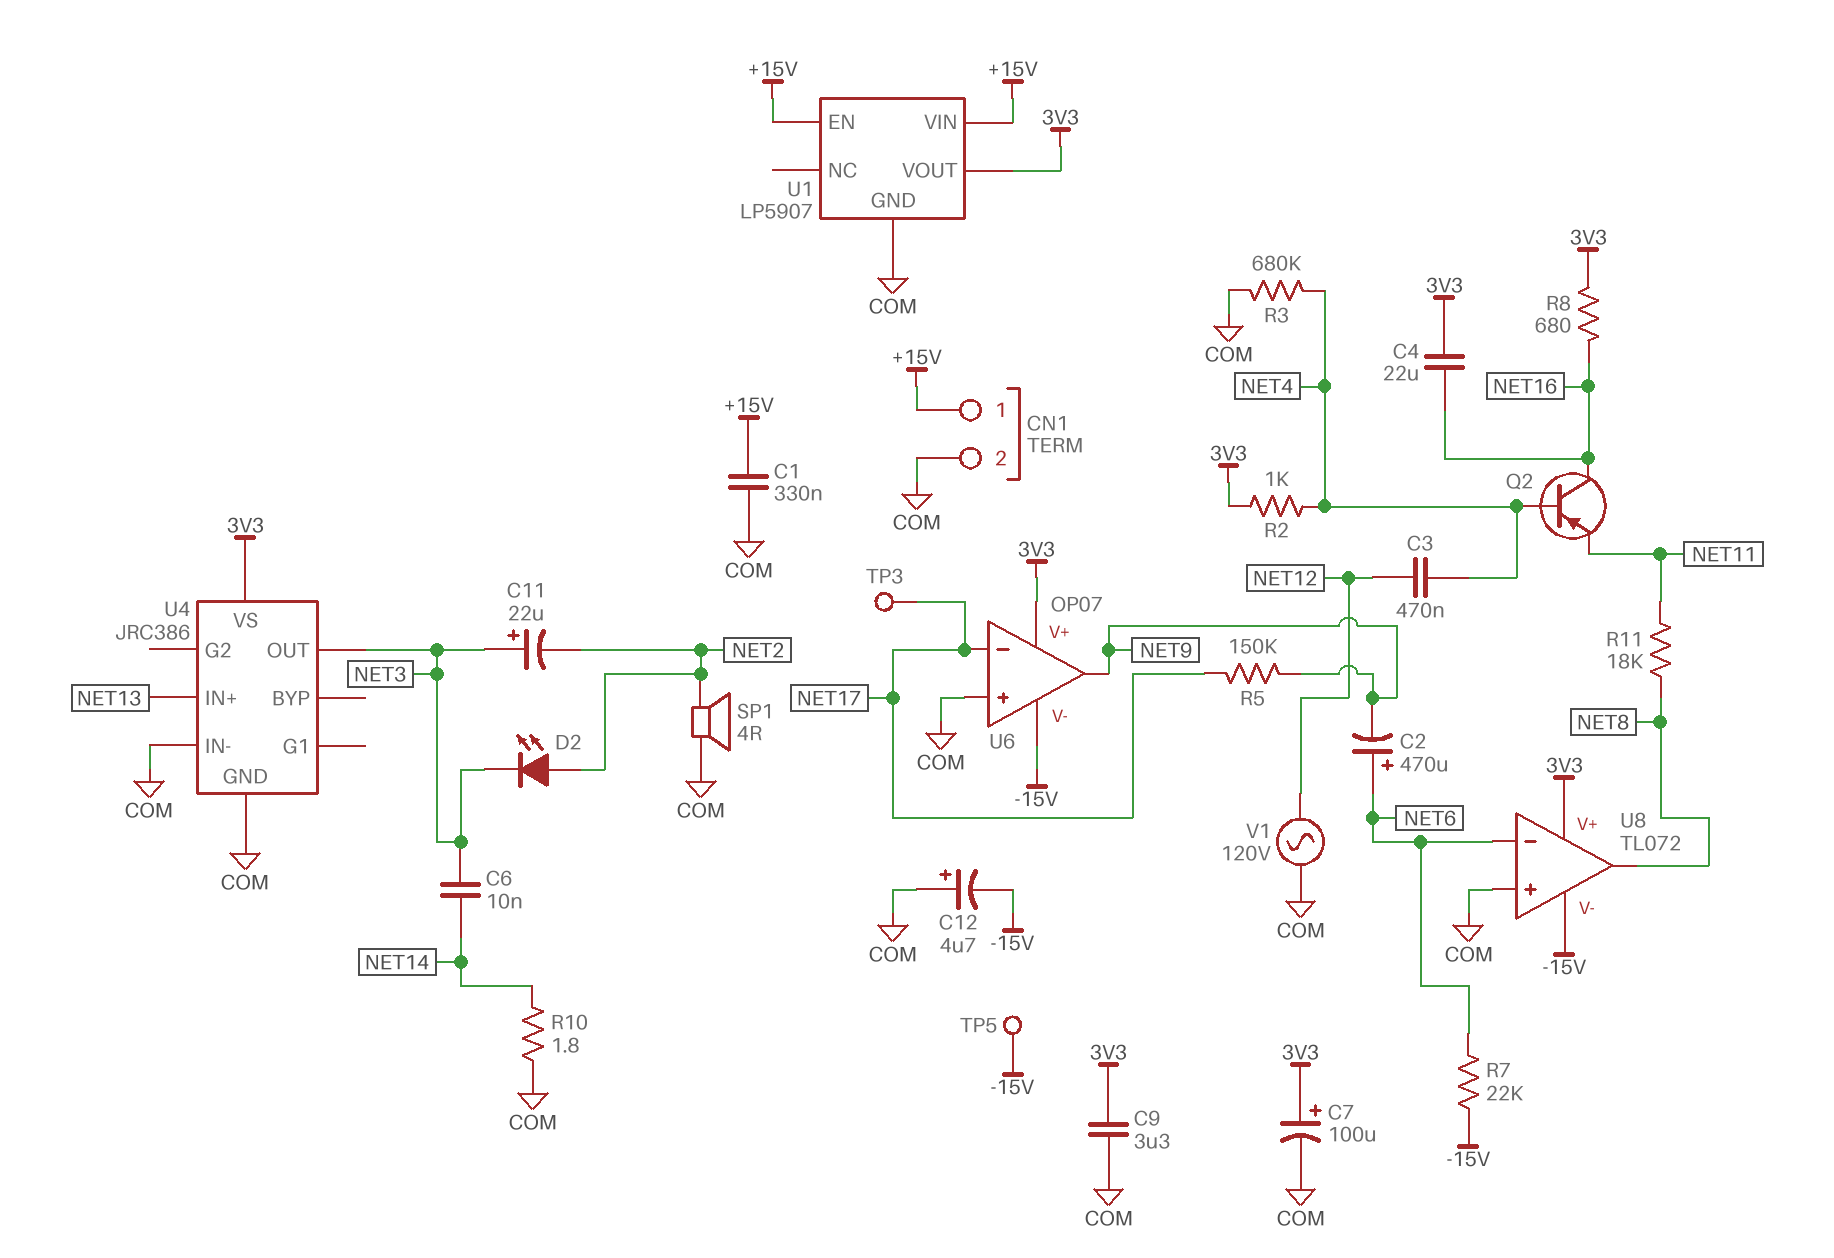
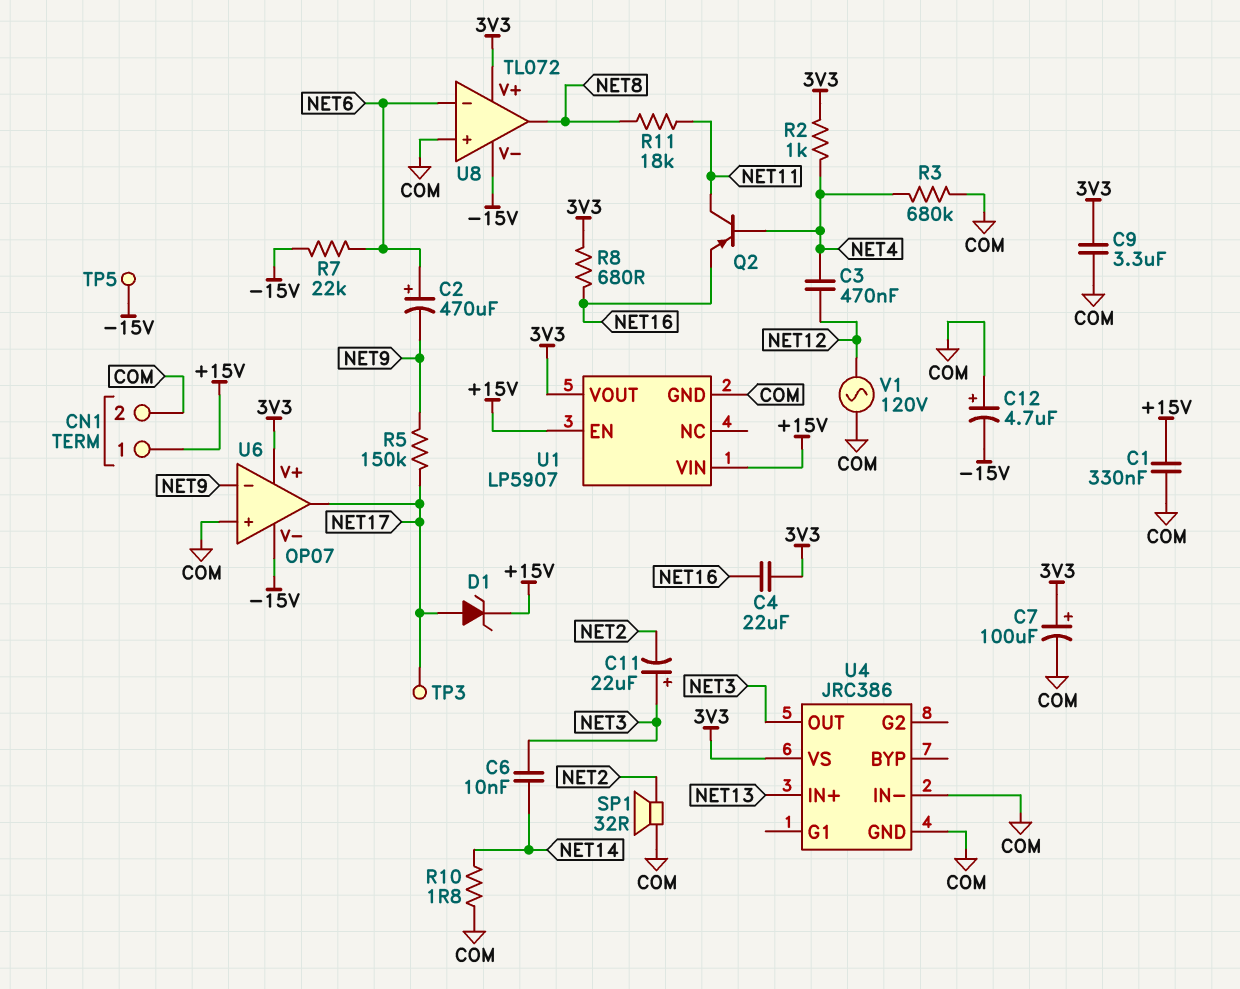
D1: none -> zener (A NET17, K +15V)
D2: LED (A NET2, K NET3) -> none
Q2: PNP (B NET4, C NET16, E NET11) -> PNP (B NET4, C NET11, E NET16)
SP1: speaker 4R (COM, NET2) -> speaker 32R (COM, NET2)
U6 pin in-: NET17 -> NET9
U6 pin out: NET9 -> NET17

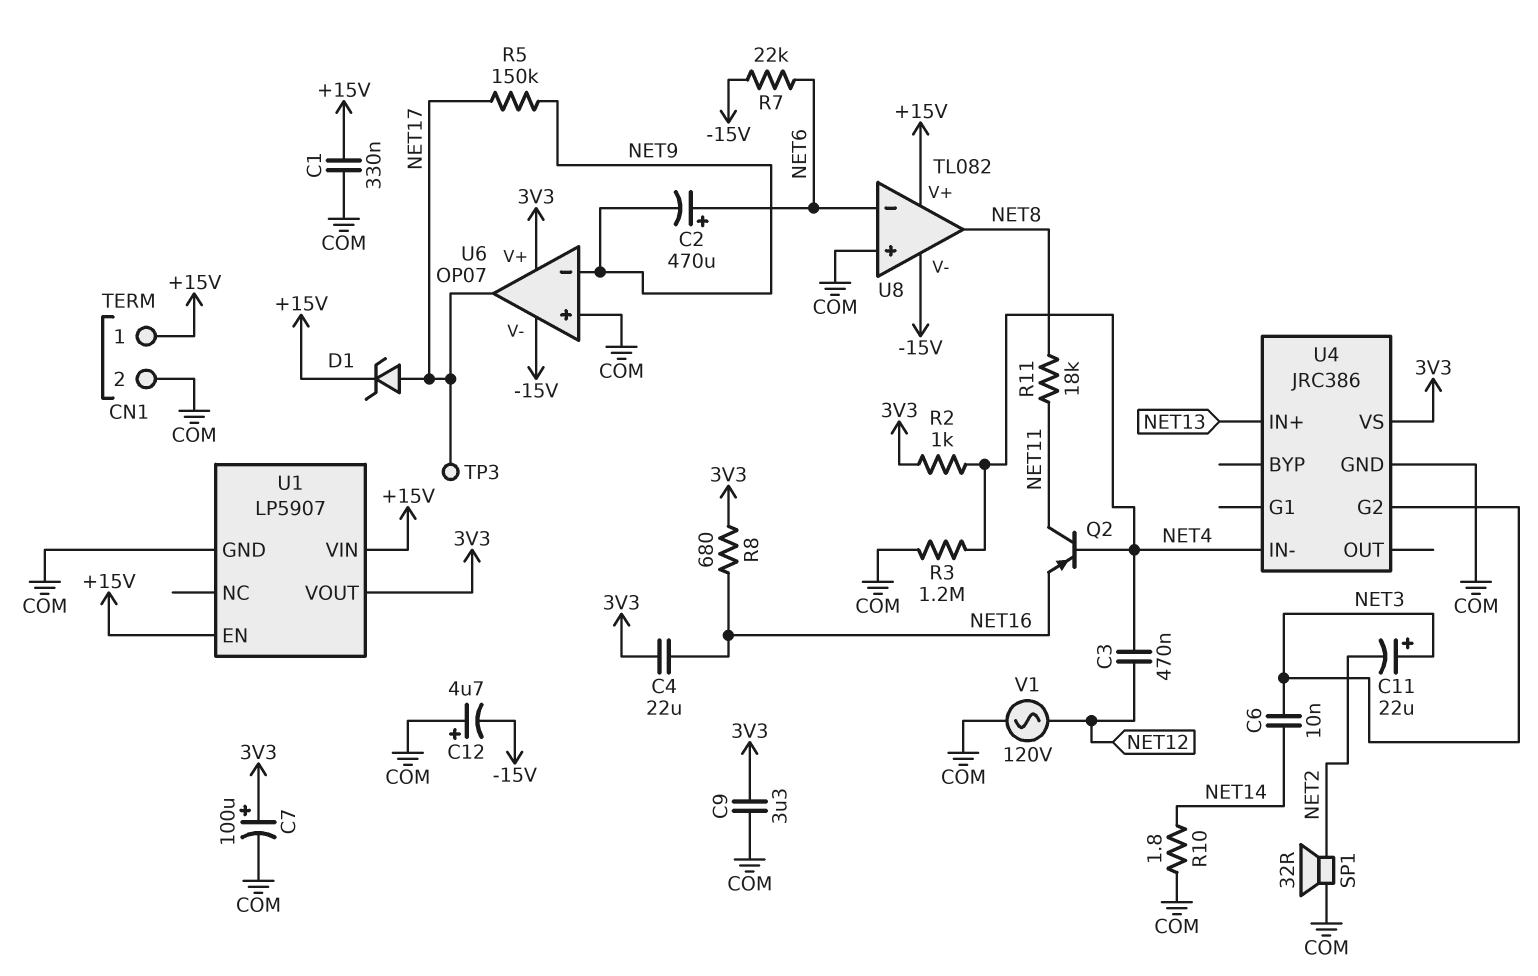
R3: 680k (COM, NET4) -> 1.2M (COM, NET4)
TP5: test point (-15V) -> none
U4 pin G2: none -> NET3
U4 pin IN-: COM -> NET4
U4 pin OUT: NET3 -> none
U8: TL072 -> TL082
U8 pin V+: 3V3 -> +15V

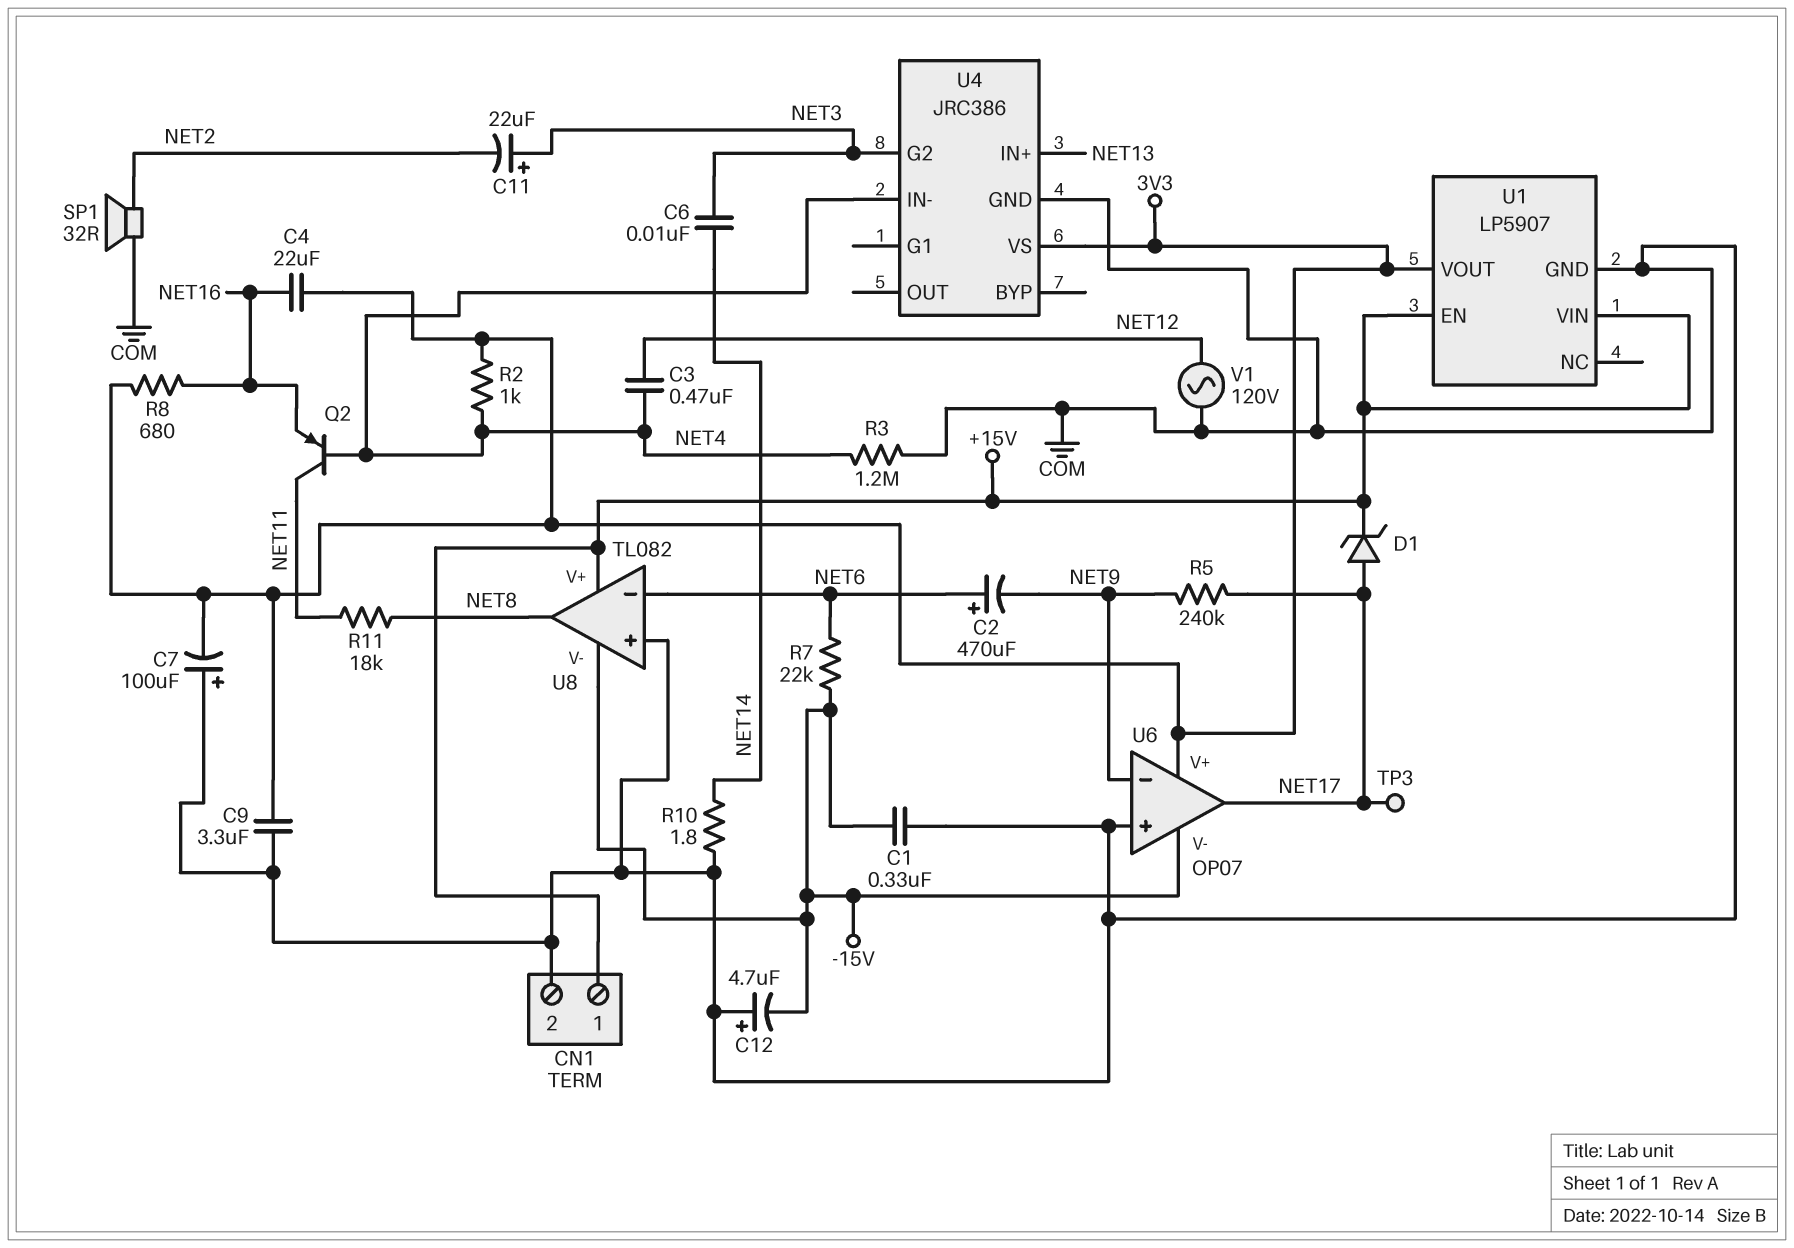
C1: 330nF (+15V, COM) -> 330nF (-15V, COM)
C7: 100uF (plus 3V3, minus COM) -> 100uF (plus COM, minus 3V3)
R5: 150k (NET9, NET17) -> 240k (NET9, NET17)

